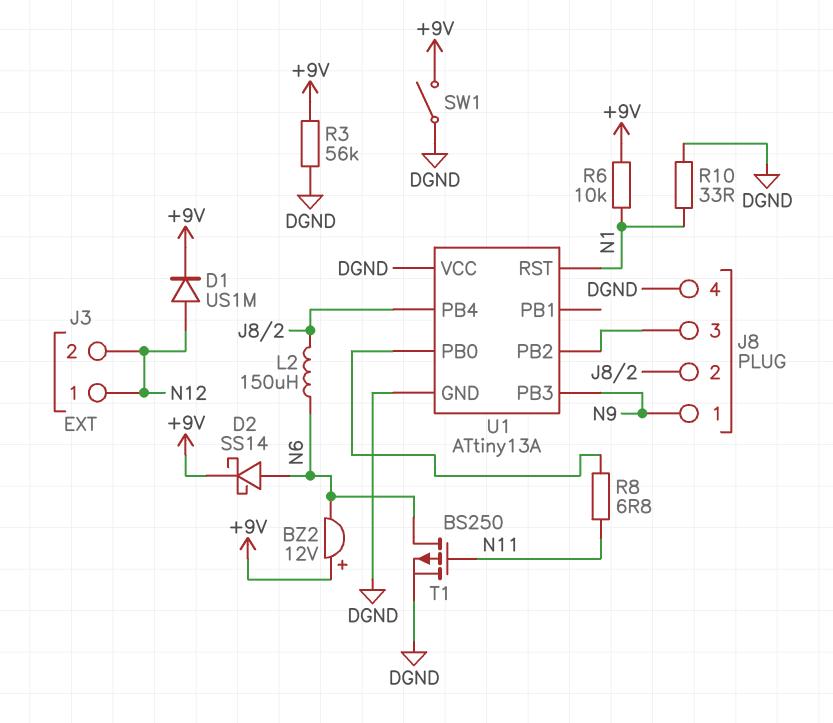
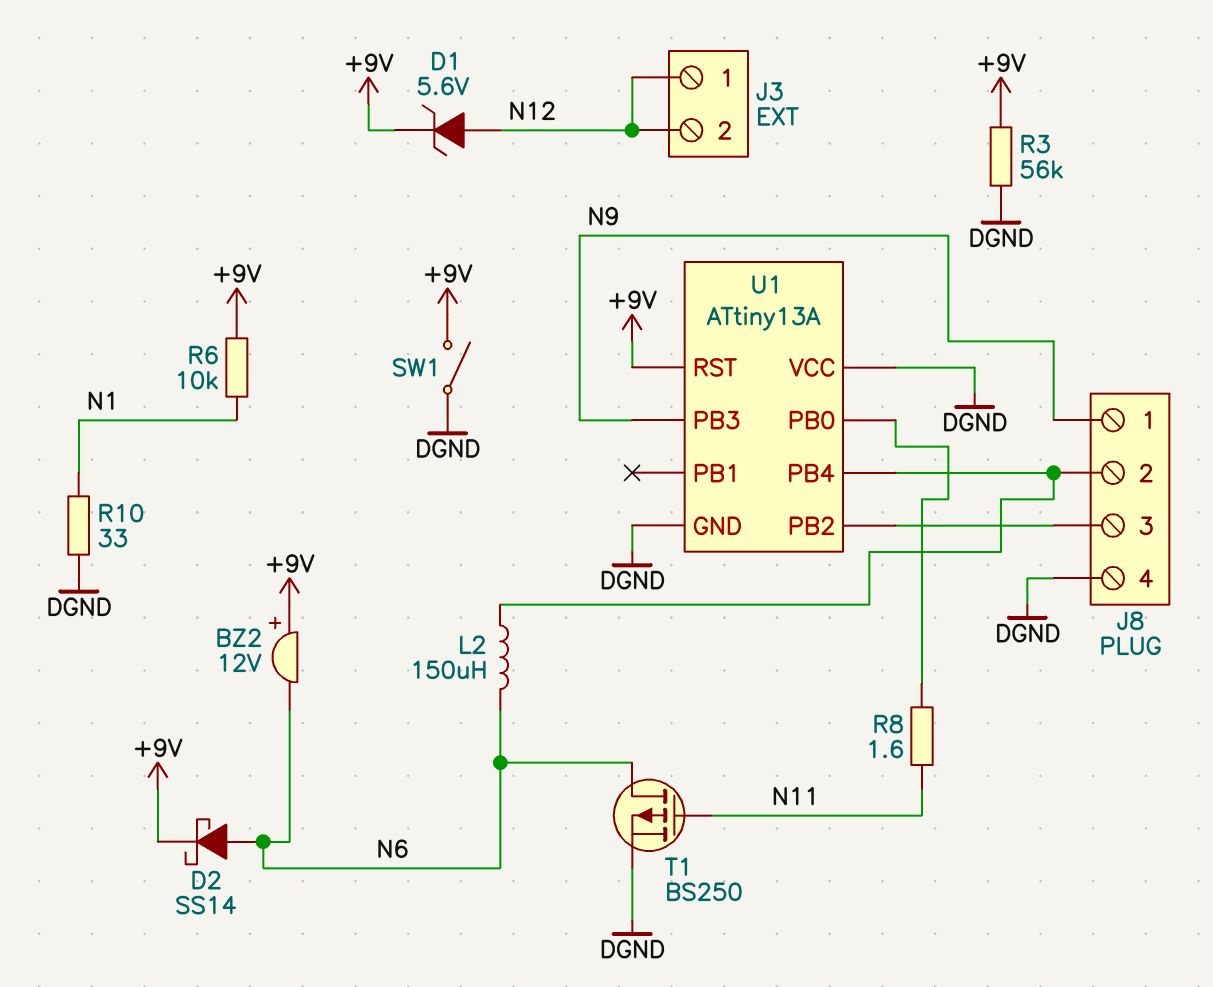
D1: diode US1M (A N12, K +9V) -> zener 5.6V (A N12, K +9V)
R8: 6.8 (N11, U1/PB0) -> 1.6 (N11, U1/PB0)
U1 pin RST: N1 -> +9V

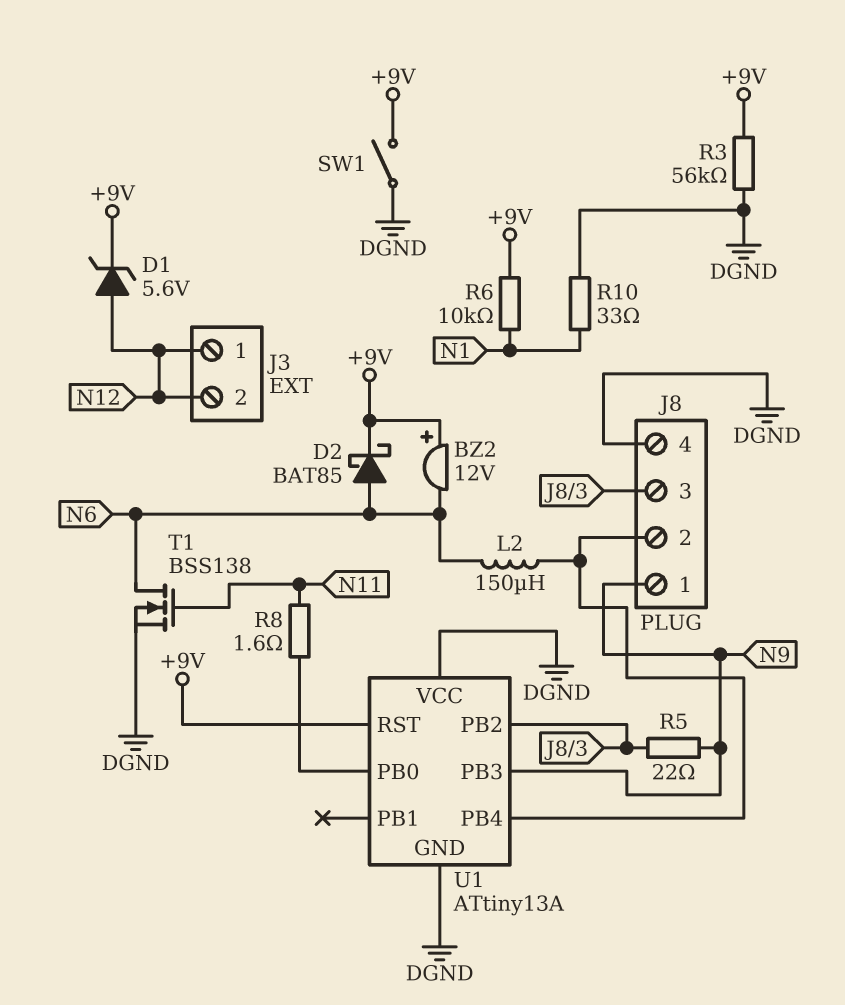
D2: schottky SS14 (A N6, K +9V) -> schottky BAT85 (A N6, K +9V)
R5: none -> 22 (J8/3, N9)
T1: PMOS BS250 (G N11, D N6, S DGND) -> NMOS BSS138 (G N11, D N6, S DGND)

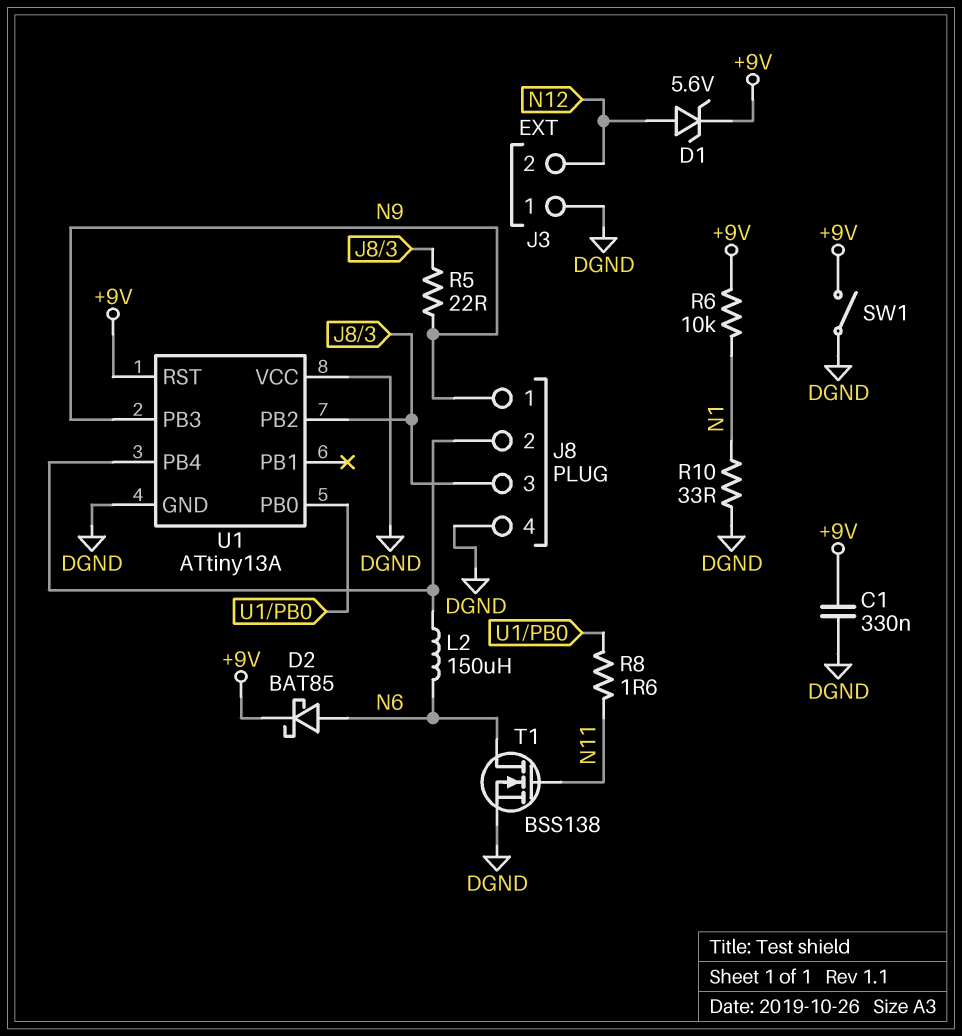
BZ2: buzzer 12V (plus +9V, minus N6) -> none
C1: none -> 330nF (+9V, DGND)
J3 pin 1: N12 -> DGND
R3: 56k (+9V, DGND) -> none

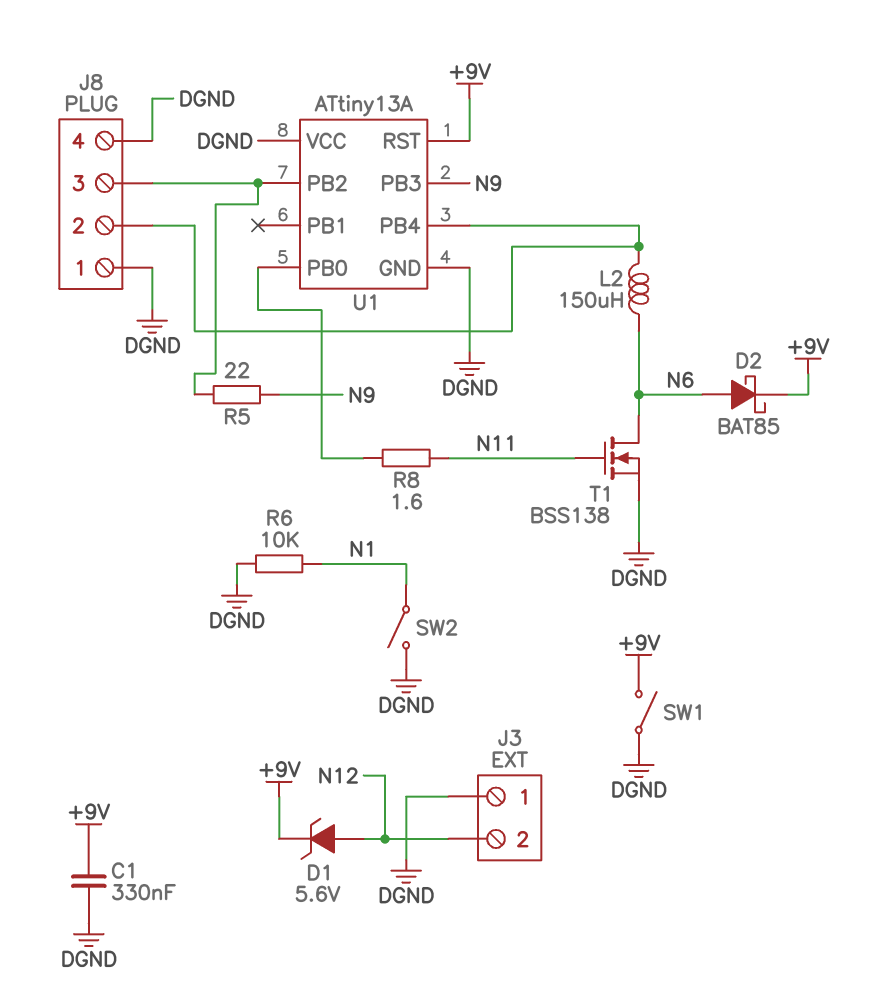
J8 pin 1: N9 -> DGND
R6: 10k (+9V, N1) -> 10k (DGND, N1)
R10: 33 (DGND, N1) -> none
SW2: none -> switch (DGND, N1)

